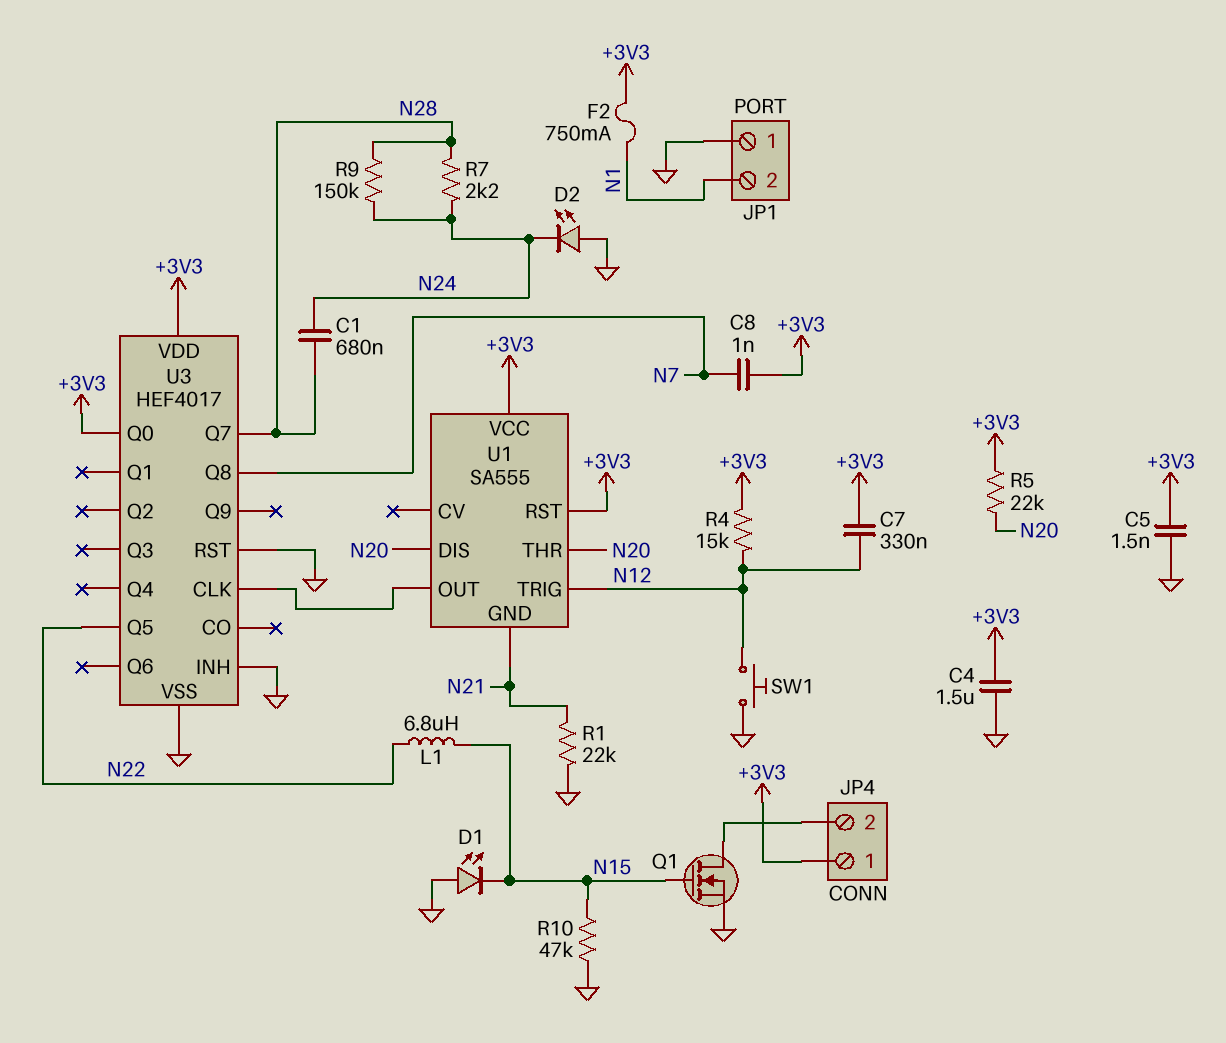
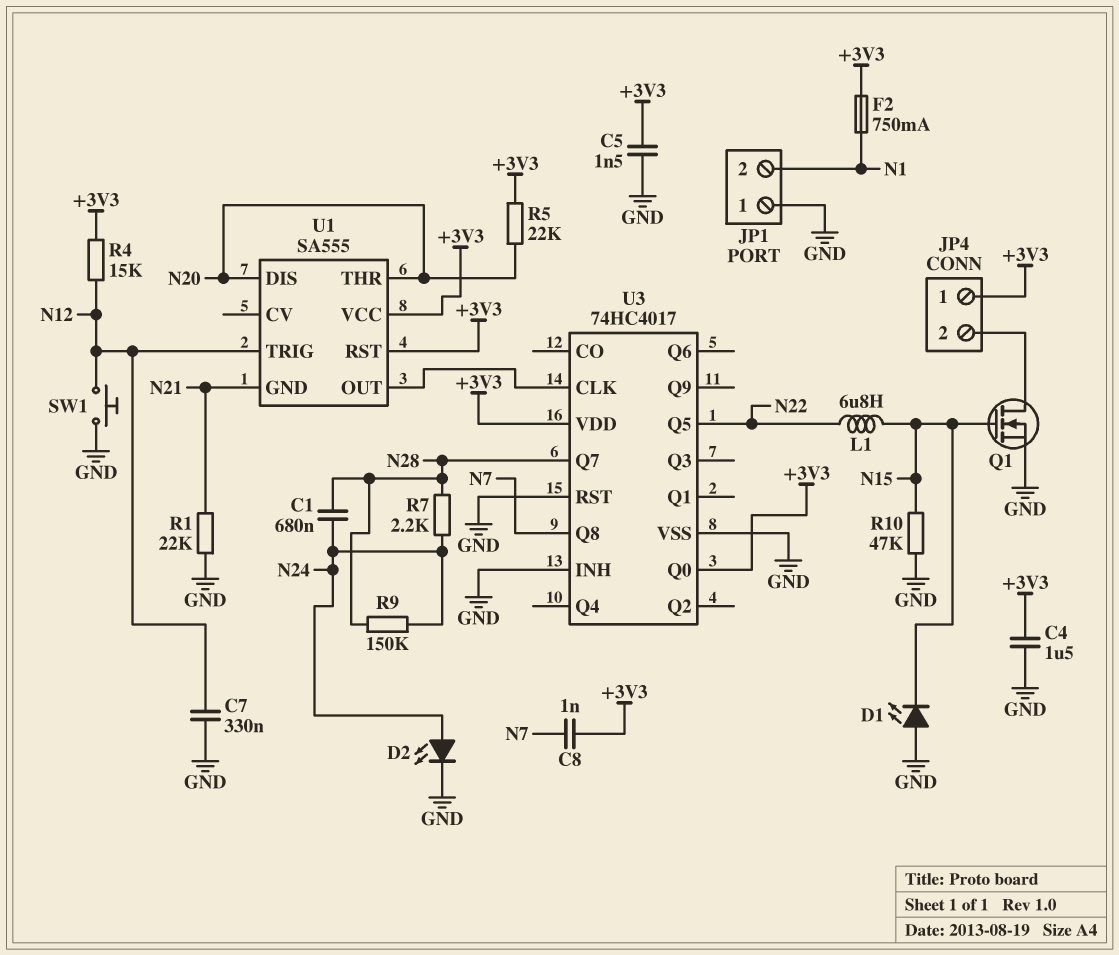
C7: 330nF (+3V3, N12) -> 330nF (GND, N12)
D2: LED (A GND, K N24) -> LED (A N24, K GND)
U3: HEF4017 -> 74HC4017

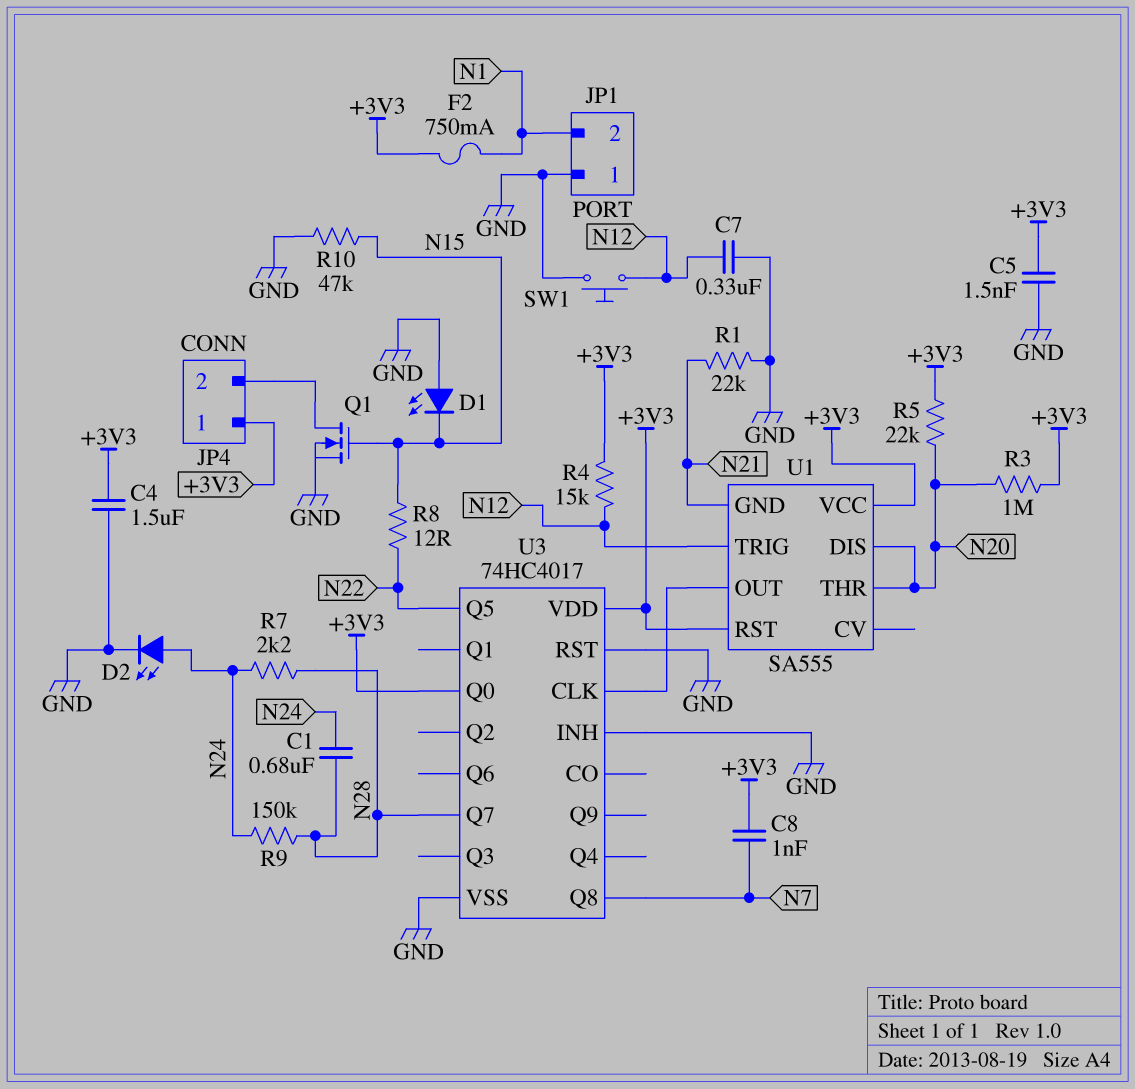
L1: 6.8uH (N15, N22) -> none
R3: none -> 1M (+3V3, N20)
R8: none -> 12 (N15, N22)

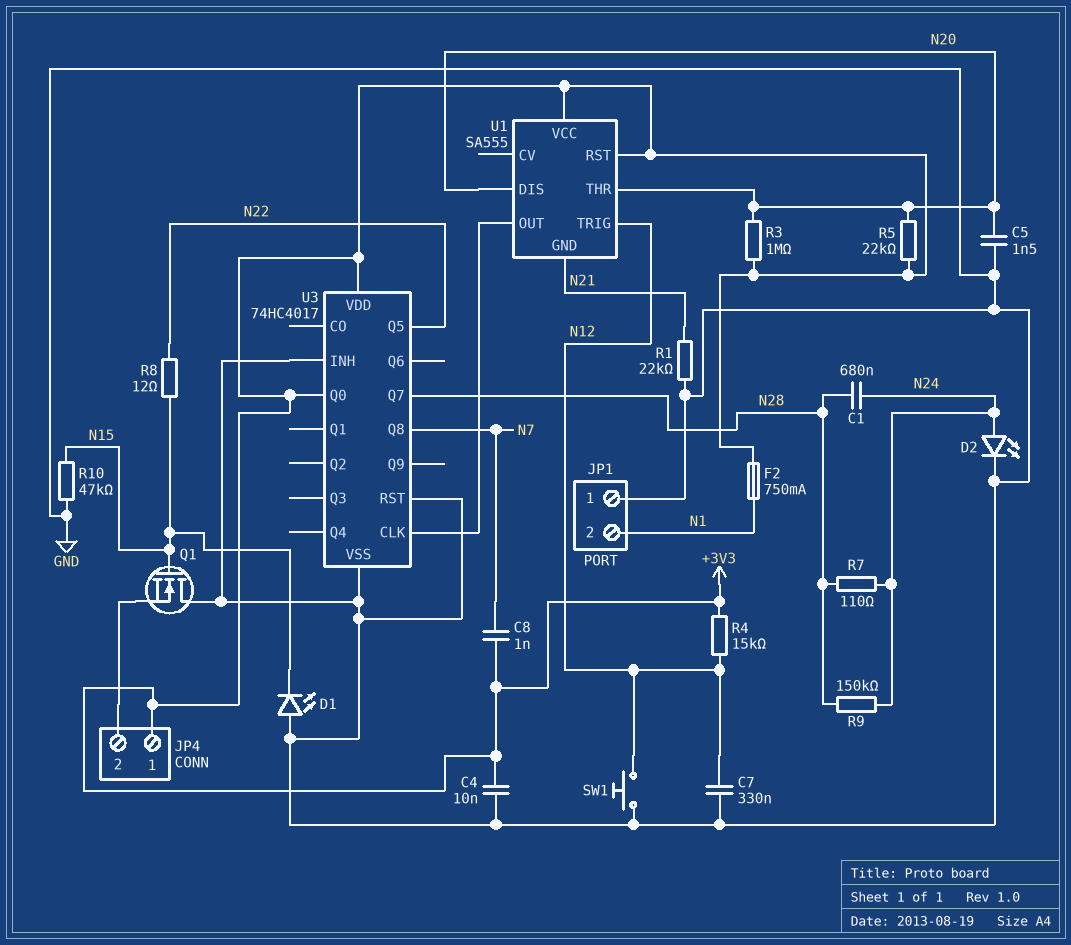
C4: 1.5uF (+3V3, GND) -> 10nF (+3V3, GND)
C5: 1.5nF (+3V3, GND) -> 1.5nF (GND, N20)
Q1: NMOS (G N15, D JP4/2, S GND) -> NMOS (G N15, D GND, S JP4/2)
R7: 2.2k (N24, N28) -> 110 (N24, N28)

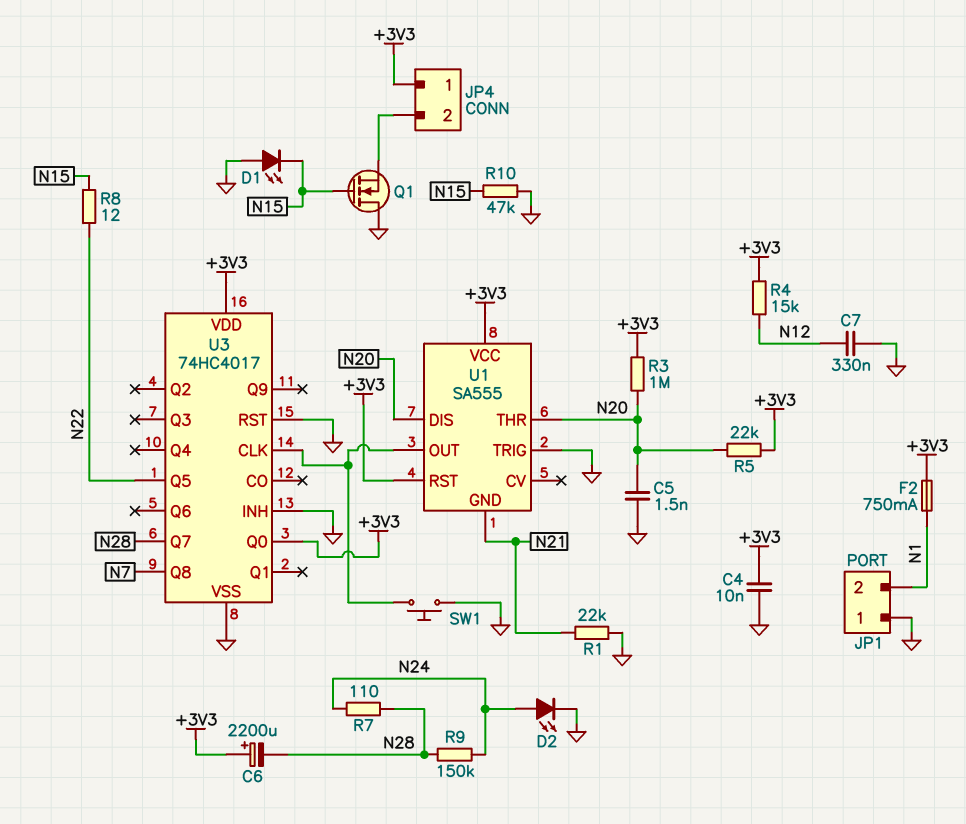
C1: 680nF (N24, N28) -> none
C6: none -> 2200uF (plus +3V3, minus N28)
C8: 1nF (+3V3, N7) -> none
SW1: button (GND, N12) -> button (GND, U1/OUT)
U1 pin TRIG: N12 -> GND

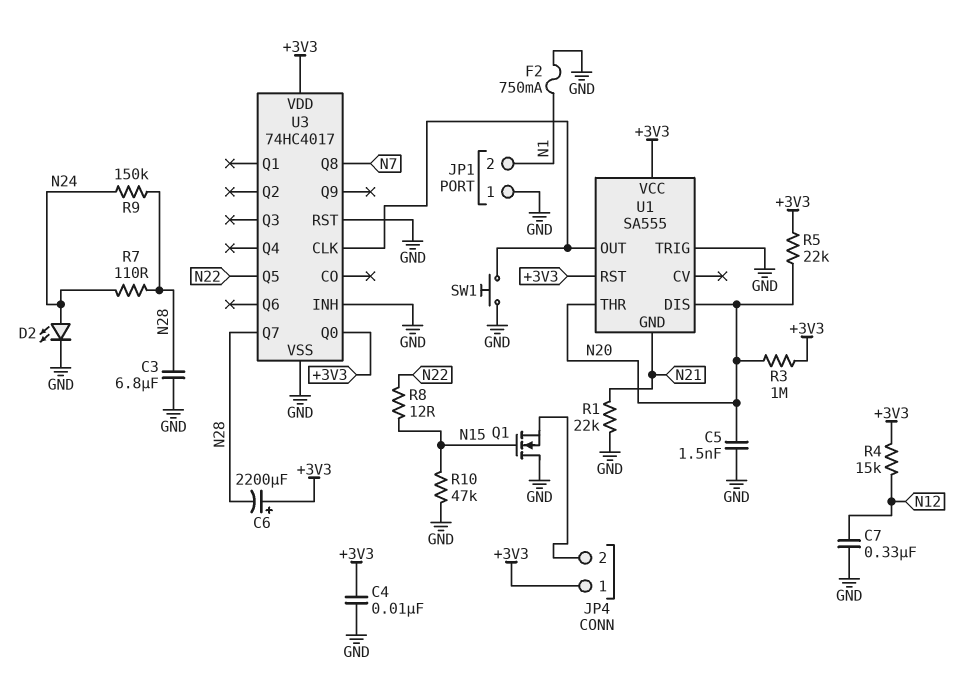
C3: none -> 6.8uF (GND, N28)
D1: LED (A GND, K N15) -> none
F2: 750mA (+3V3, N1) -> 750mA (GND, N1)

